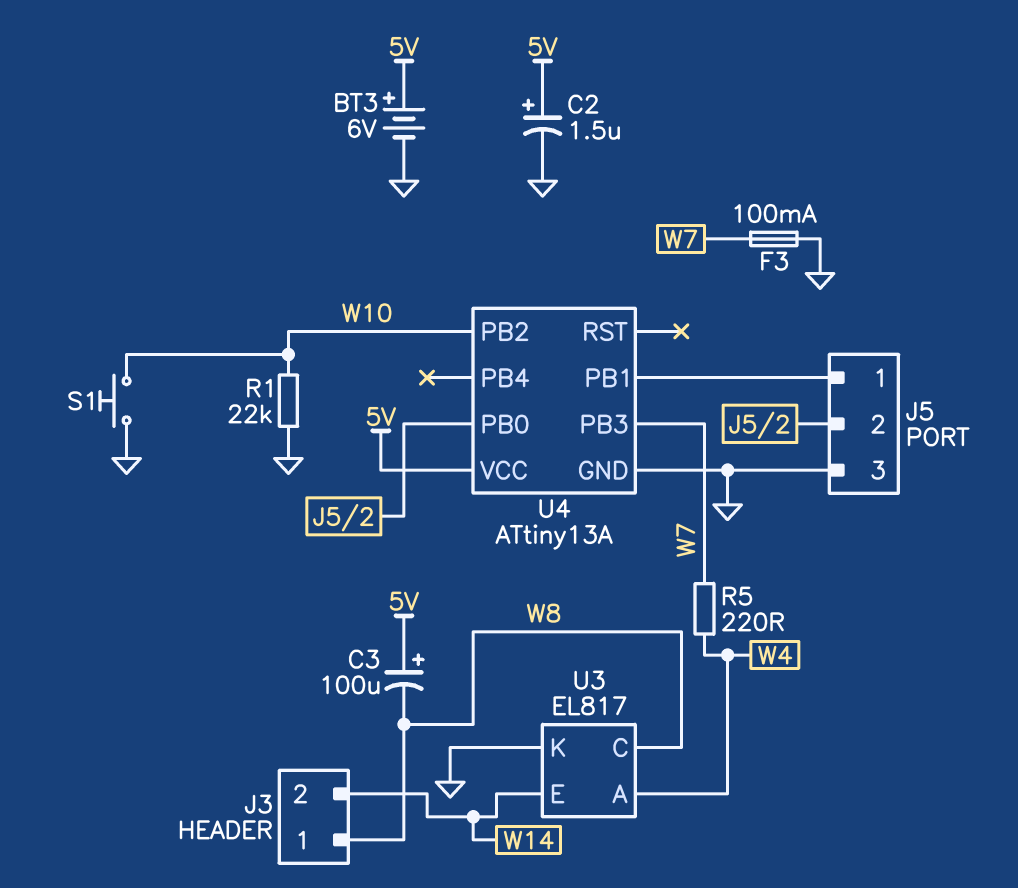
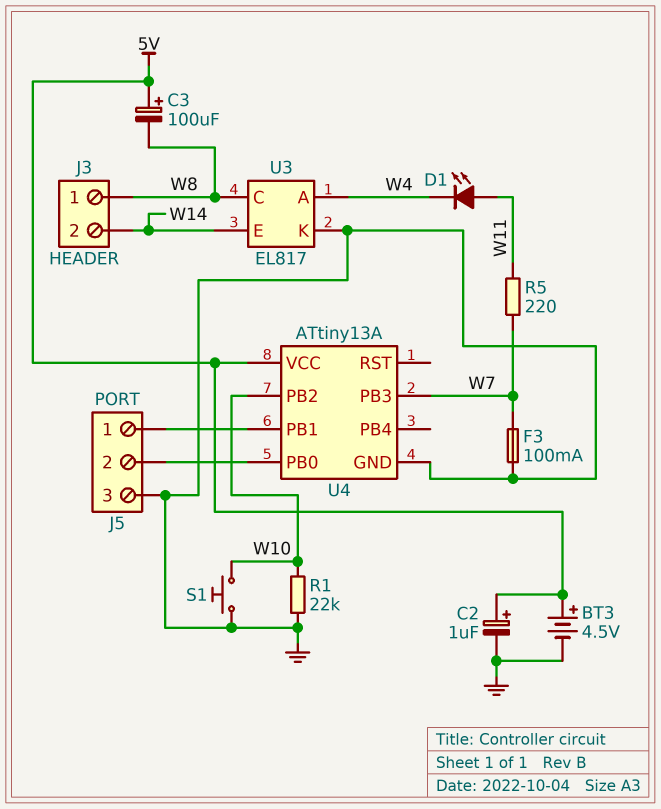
BT3: 6V (plus 5V, minus GND) -> 4.5V (plus 5V, minus GND)
C2: 1.5uF (plus 5V, minus GND) -> 1uF (plus 5V, minus GND)
D1: none -> LED (A W11, K W4)
R5: 220 (W4, W7) -> 220 (W7, W11)

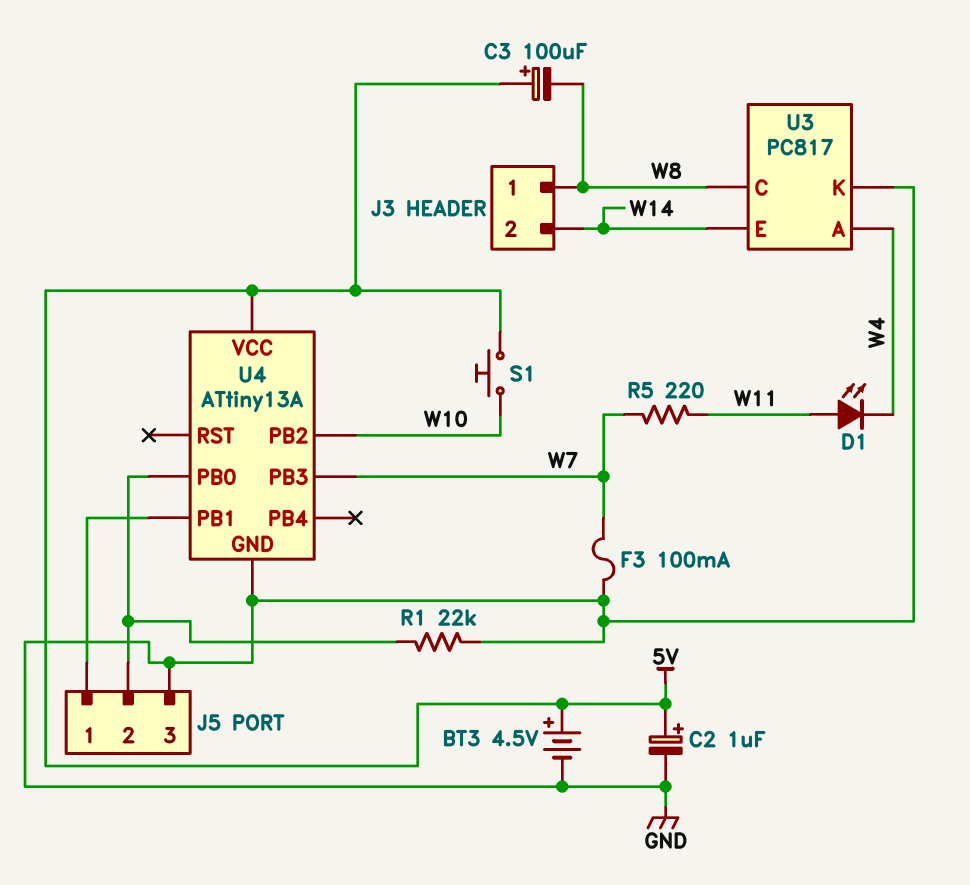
R1: 22k (GND, W10) -> 22k (GND, J5/2)
S1: button (GND, W10) -> button (5V, W10)
U3: EL817 -> PC817

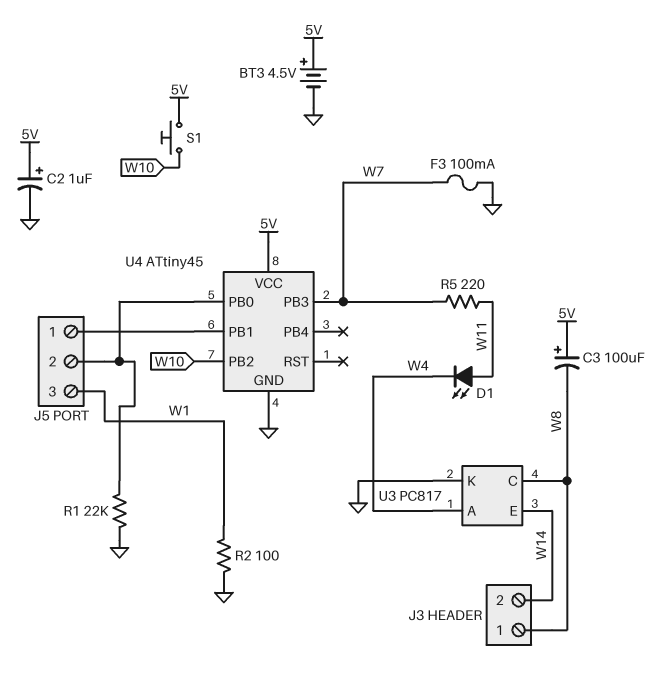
J5 pin 3: GND -> W1
R2: none -> 100 (GND, W1)
U4: ATtiny13A -> ATtiny45

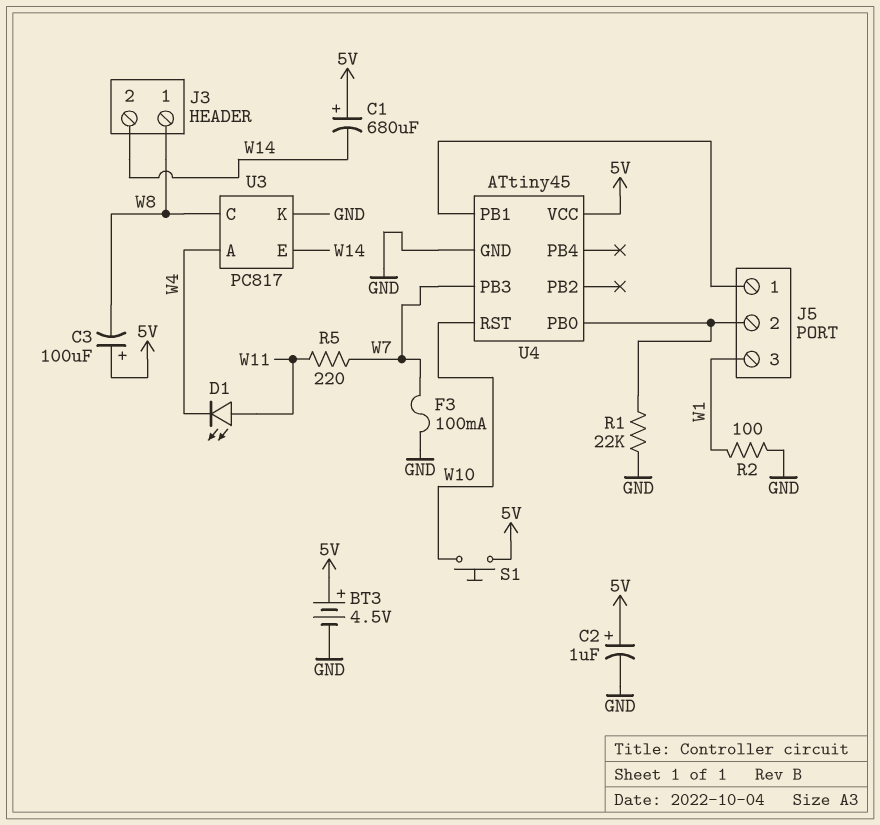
C1: none -> 680uF (plus 5V, minus W14)
U4 pin PB2: W10 -> none
U4 pin RST: none -> W10

